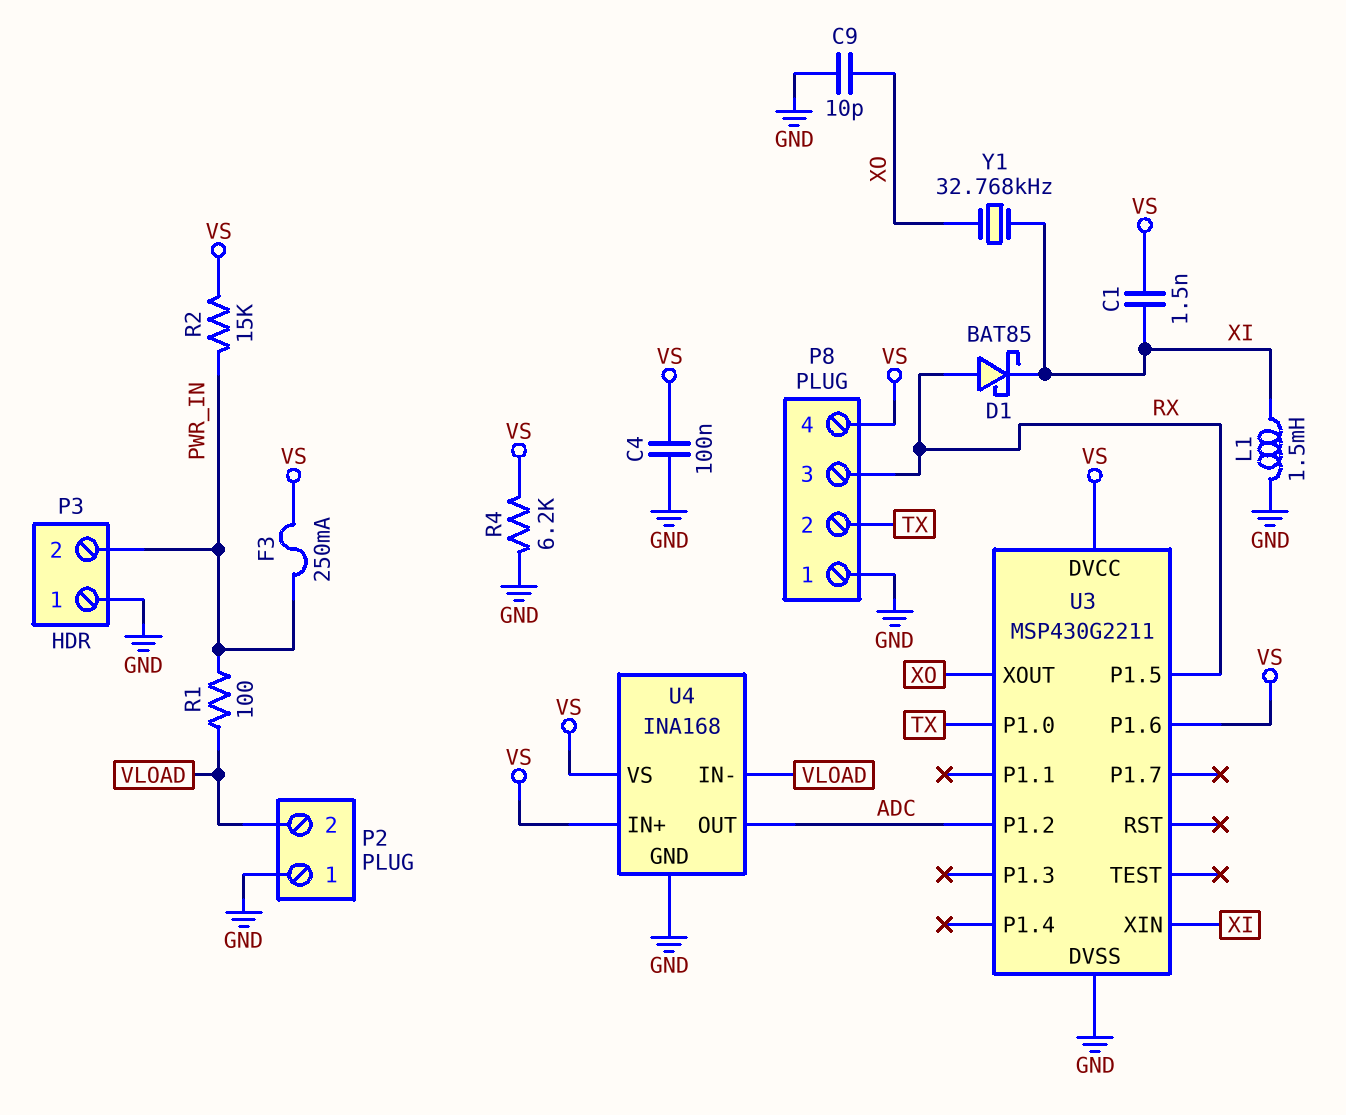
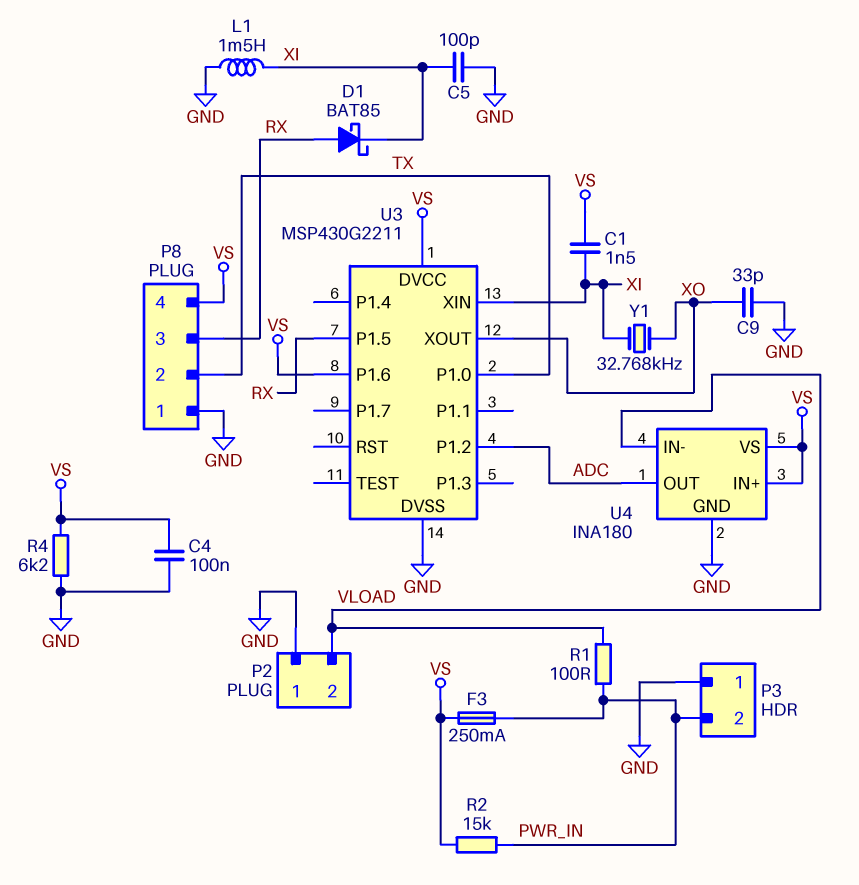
C5: none -> 100pF (GND, XI)
C9: 10pF (GND, XO) -> 33pF (GND, XO)
U4: INA168 -> INA180

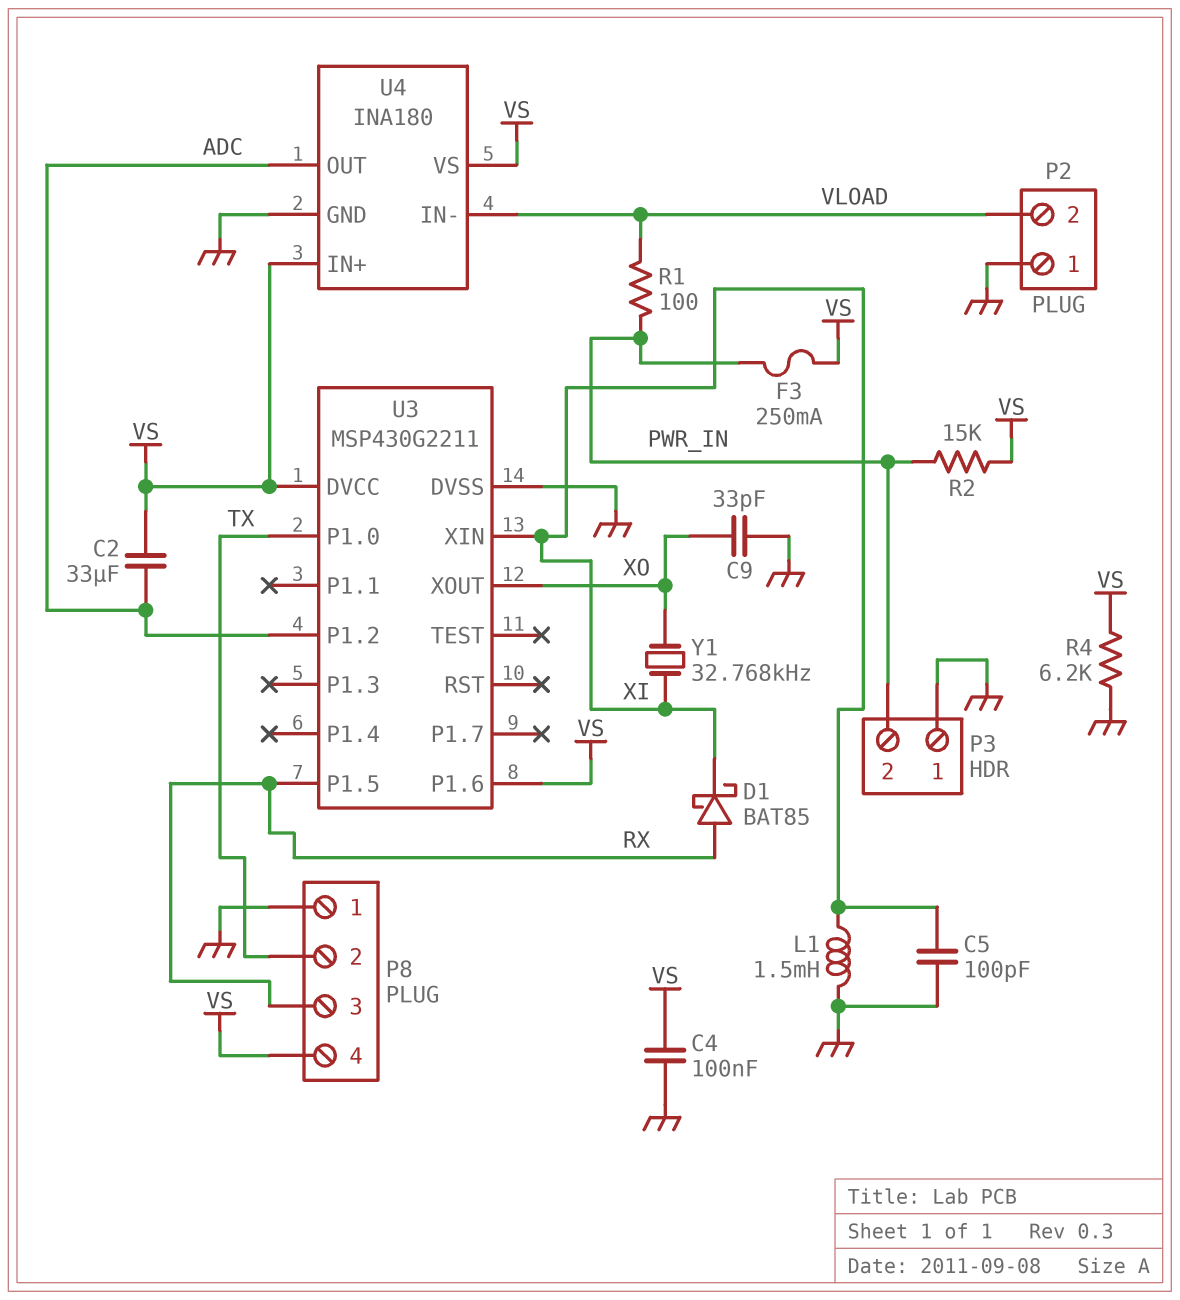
C1: 1.5nF (VS, XI) -> none
C2: none -> 33uF (ADC, VS)

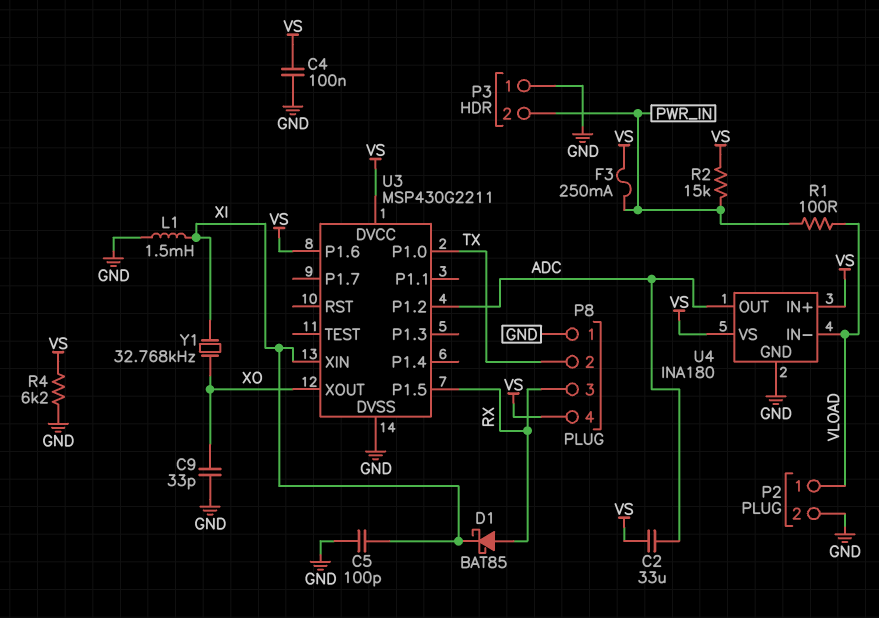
P2 pin 1: GND -> VLOAD
P2 pin 2: VLOAD -> GND

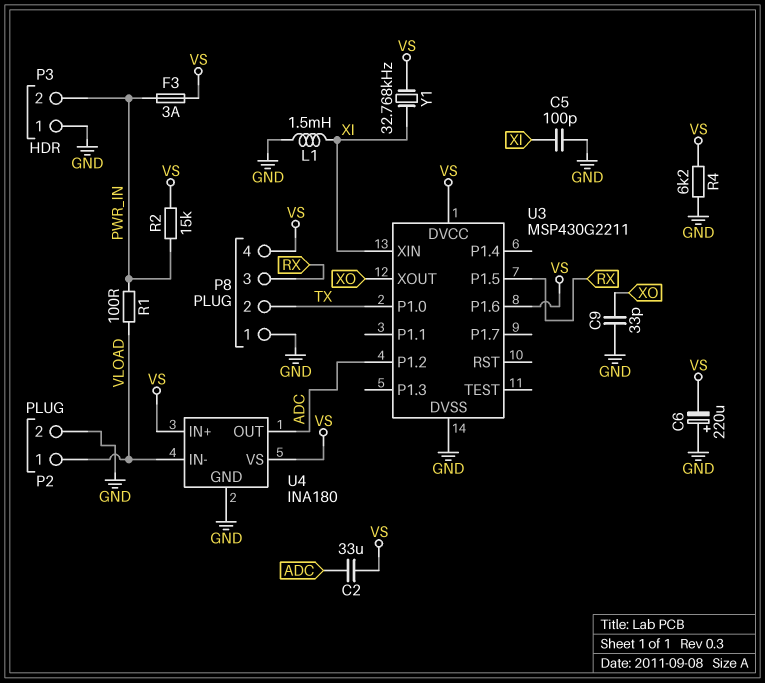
C4: 100nF (GND, VS) -> none
C6: none -> 220uF (plus GND, minus VS)
D1: schottky BAT85 (A RX, K XI) -> none
F3: 250mA (PWR_IN, VS) -> 3A (PWR_IN, VS)
Y1: 32.768kHz (XI, XO) -> 32.768kHz (VS, XI)

